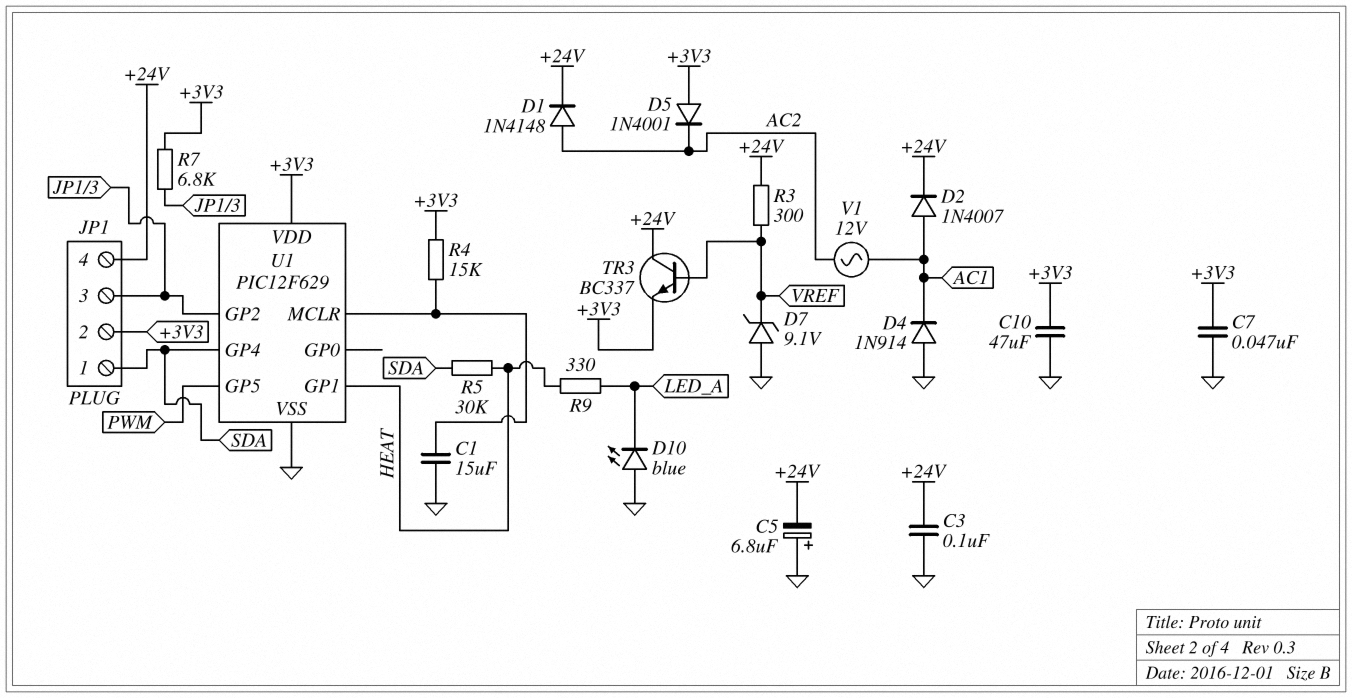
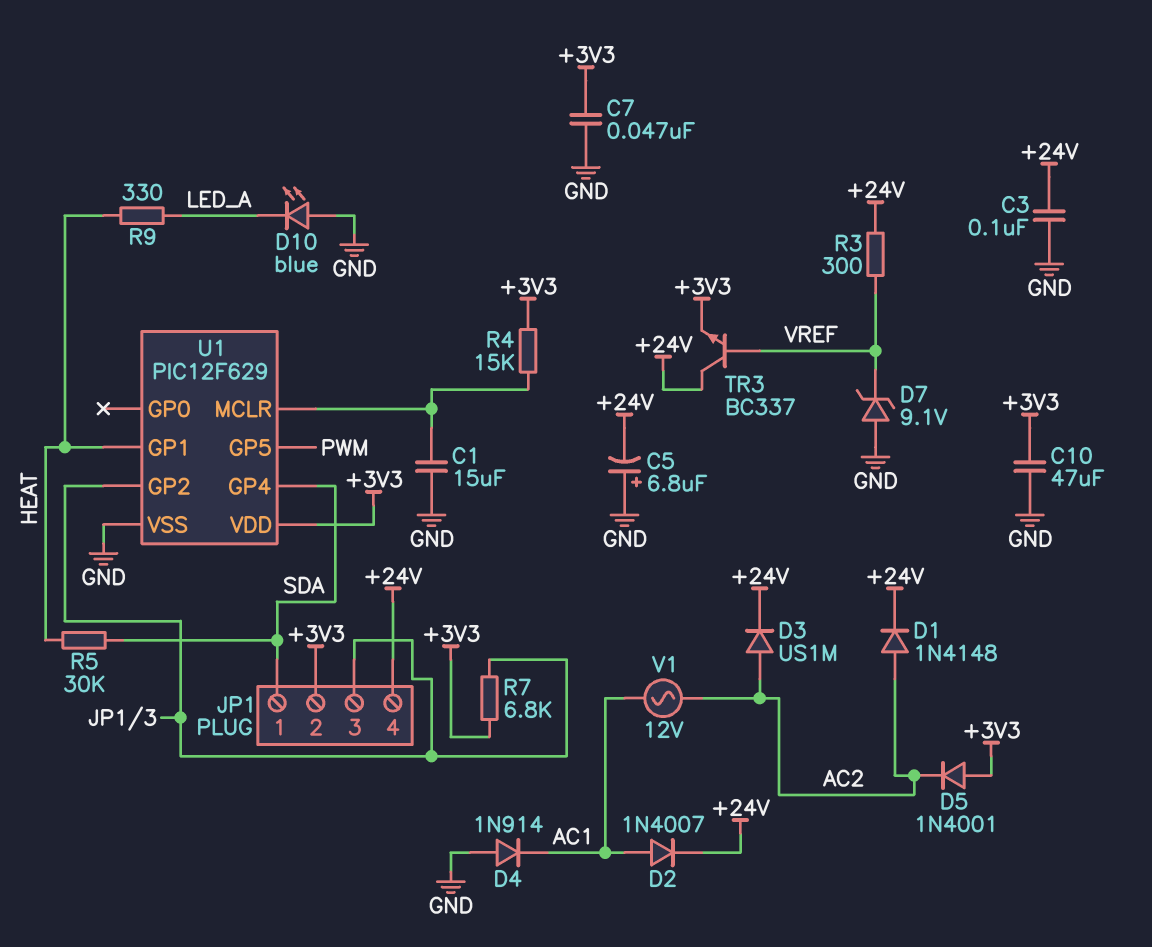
D3: none -> diode US1M (A AC2, K +24V)

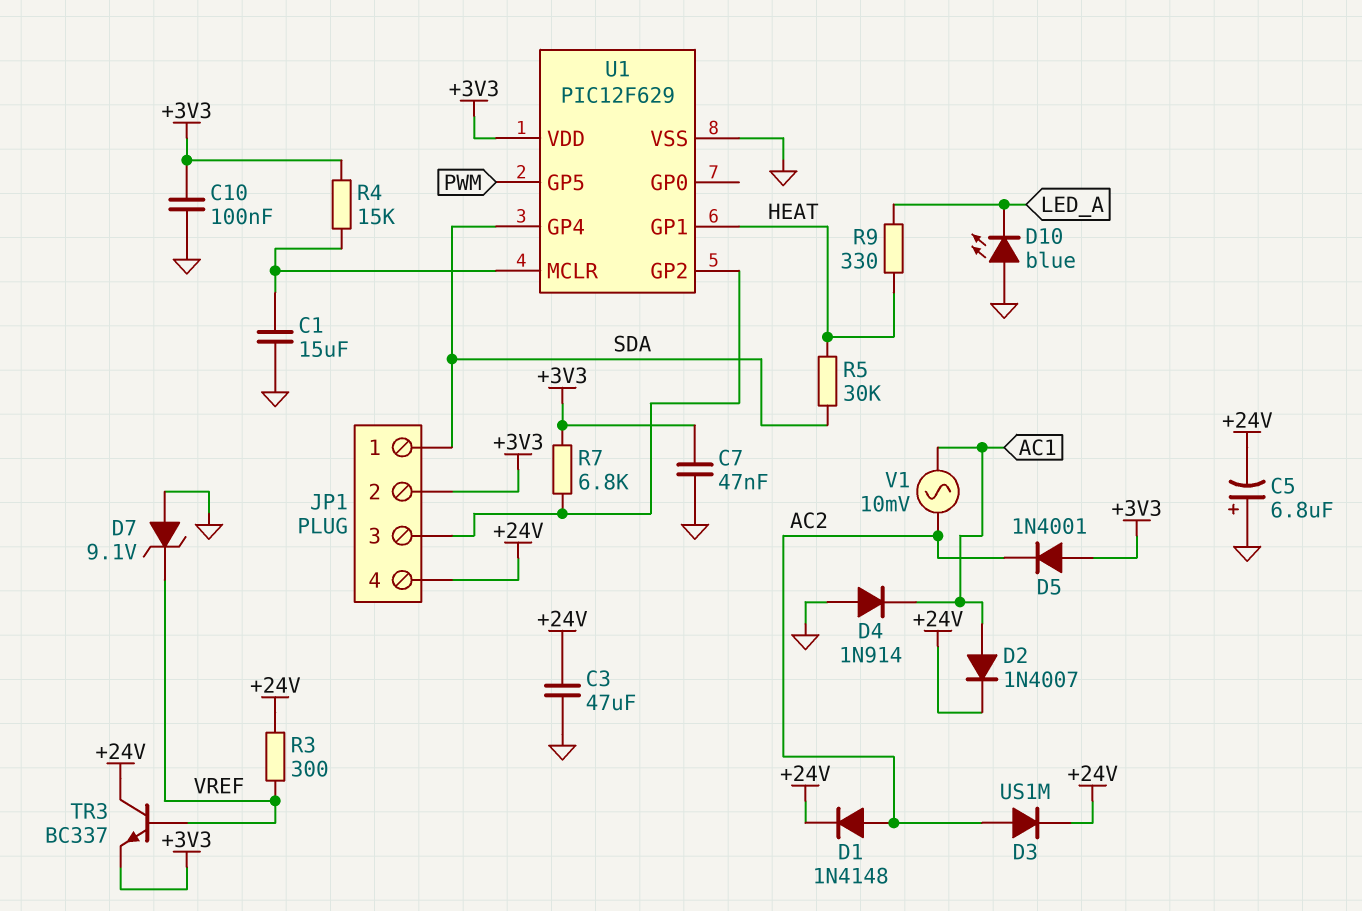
C3: 100nF (+24V, GND) -> 47uF (+24V, GND)
C10: 47uF (+3V3, GND) -> 100nF (+3V3, GND)
V1: AC 12V (AC1, AC2) -> AC 10mV (AC1, AC2)

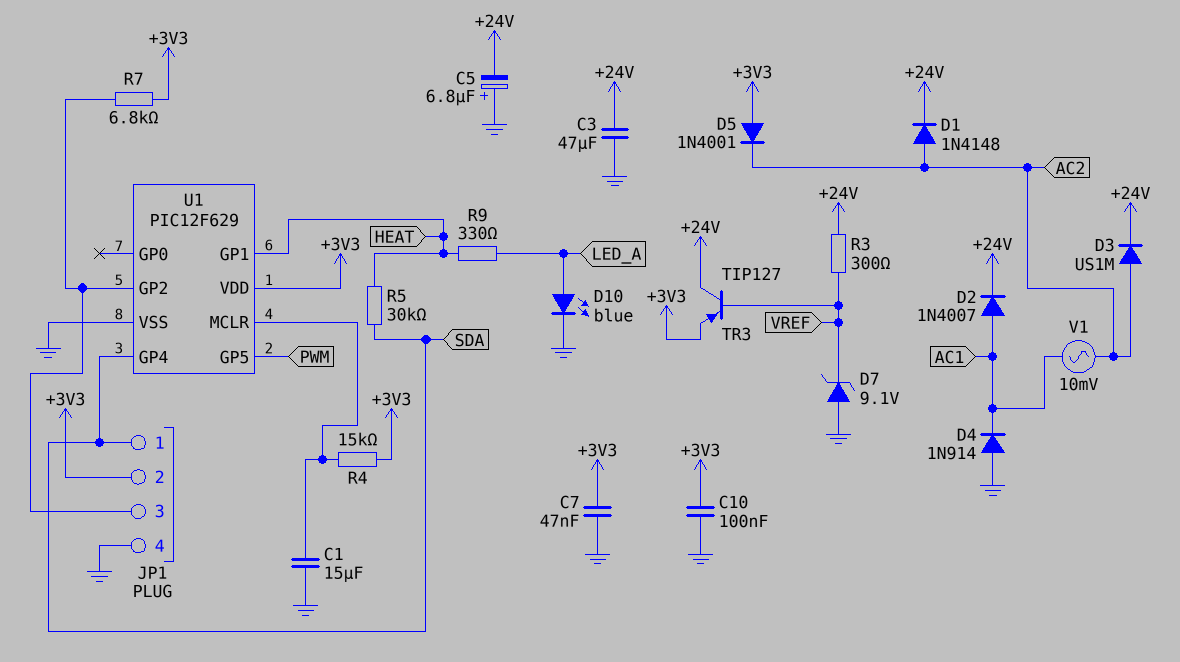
D10: LED blue (A GND, K LED_A) -> LED blue (A LED_A, K GND)
JP1 pin 4: +24V -> GND
TR3: NPN BC337 (B VREF, C +24V, E +3V3) -> PNP TIP127 (B VREF, C +24V, E +3V3)

